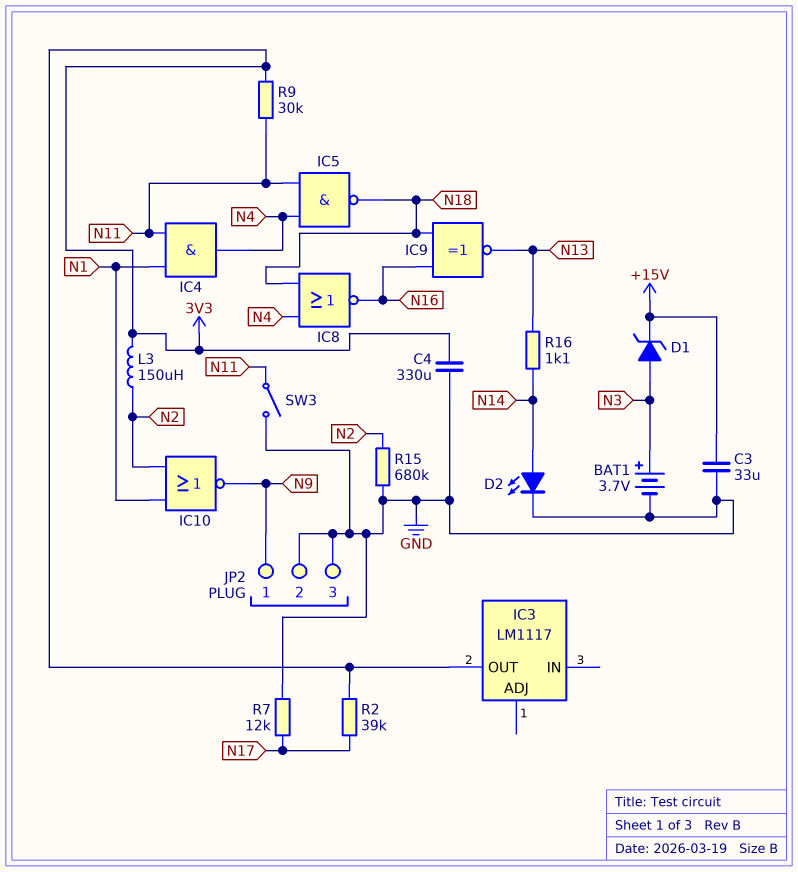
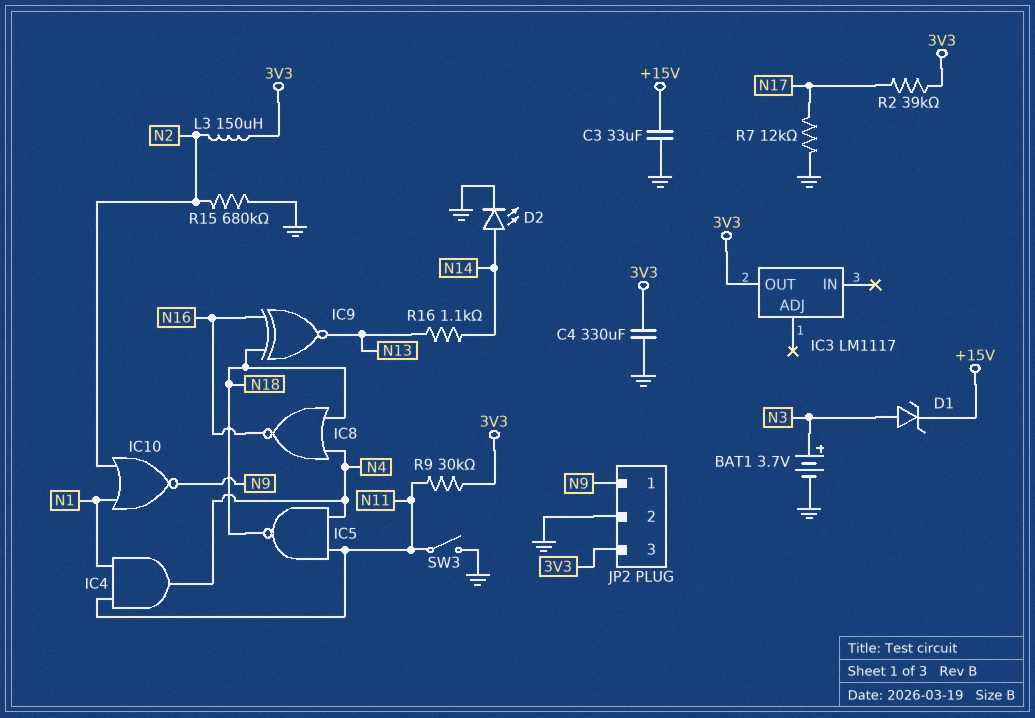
JP2 pin 3: GND -> 3V3

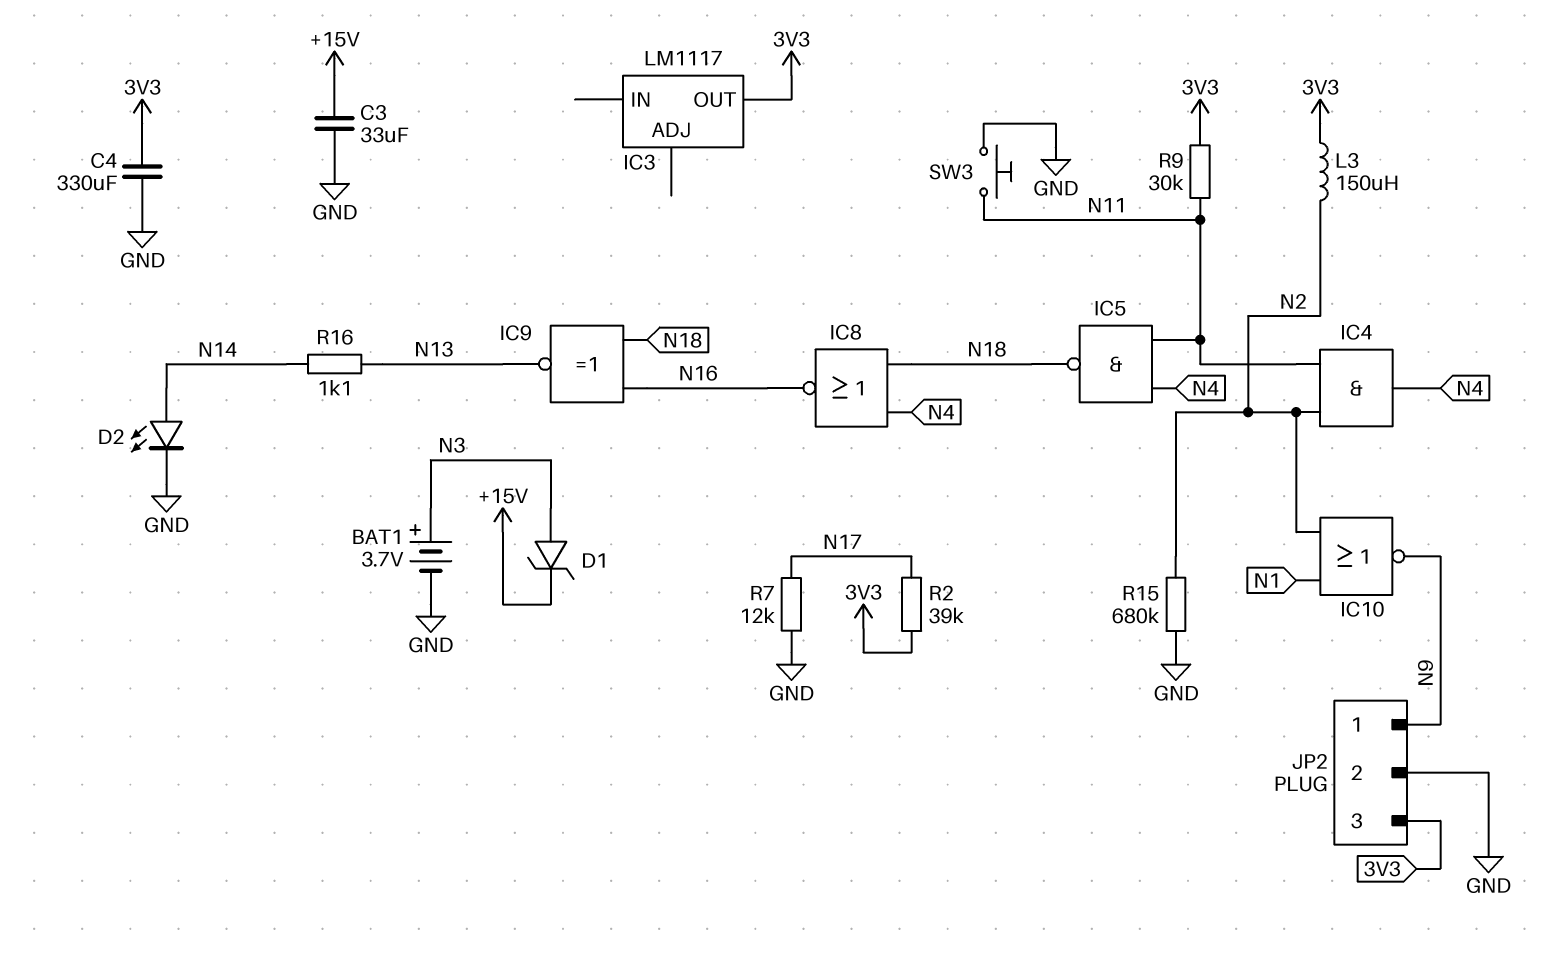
IC4: AND (in N1, in N11, out N4) -> AND (in N2, in N11, out N4)
SW3: switch (GND, N11) -> button (GND, N11)

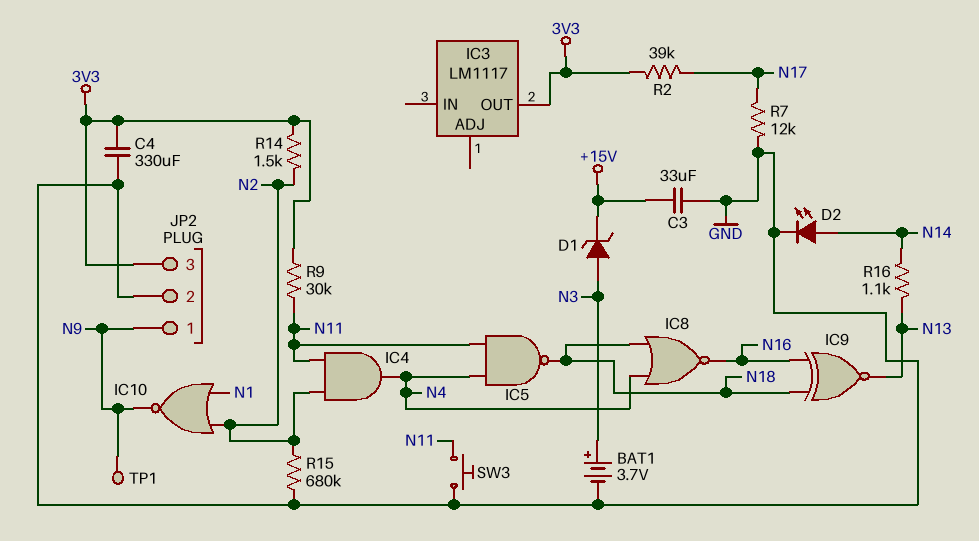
L3: 150uH (3V3, N2) -> none
R14: none -> 1.5k (3V3, N2)
TP1: none -> test point (N9)

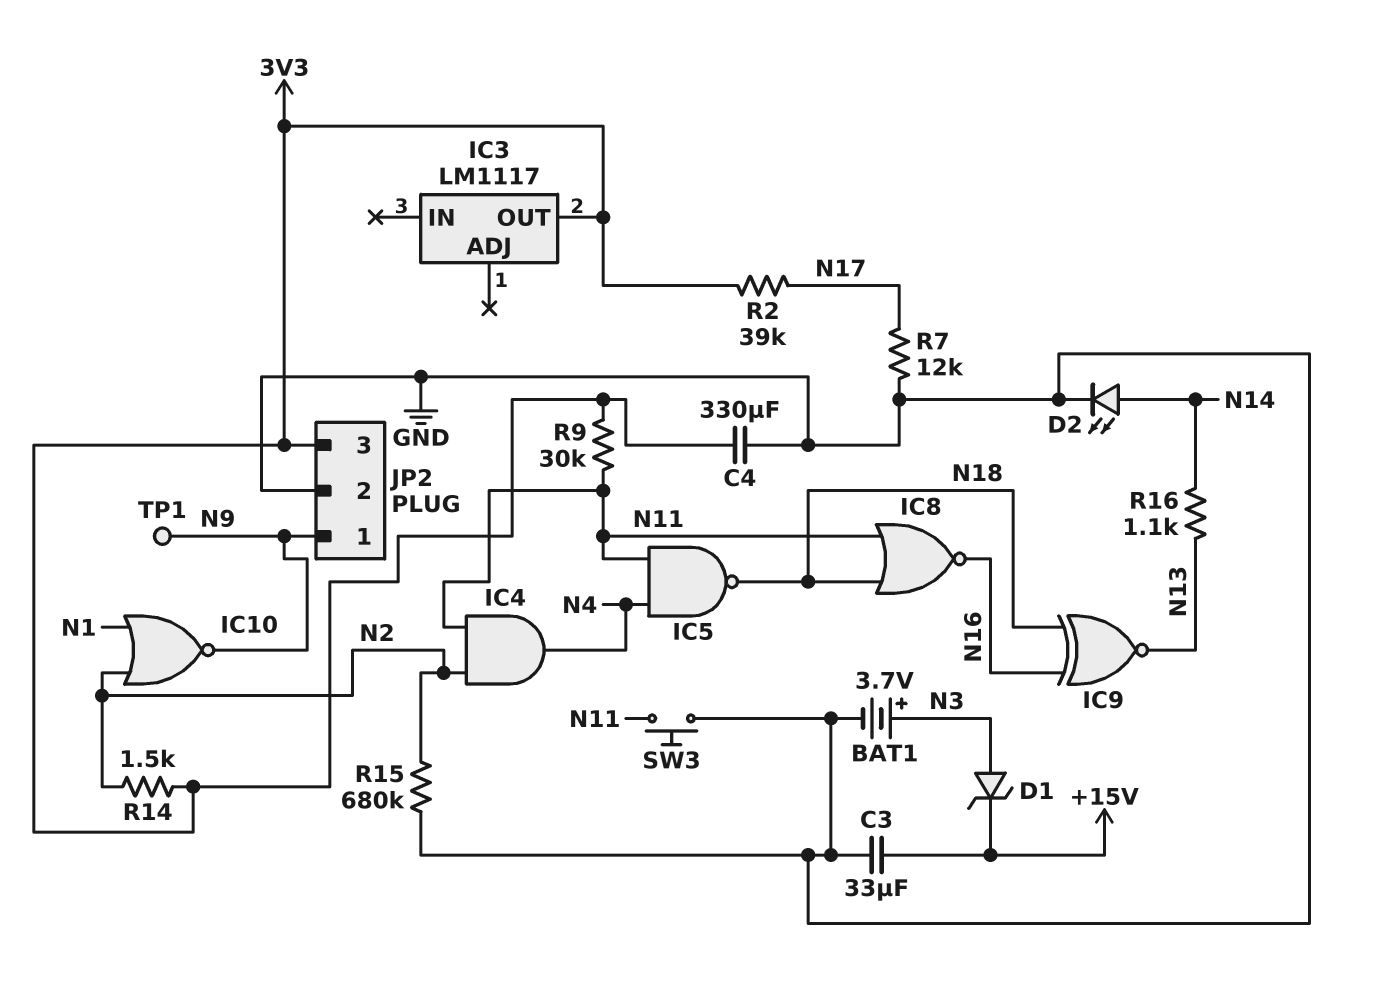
IC8: NOR (in N4, in N18, out N16) -> NOR (in N11, in N18, out N16)

